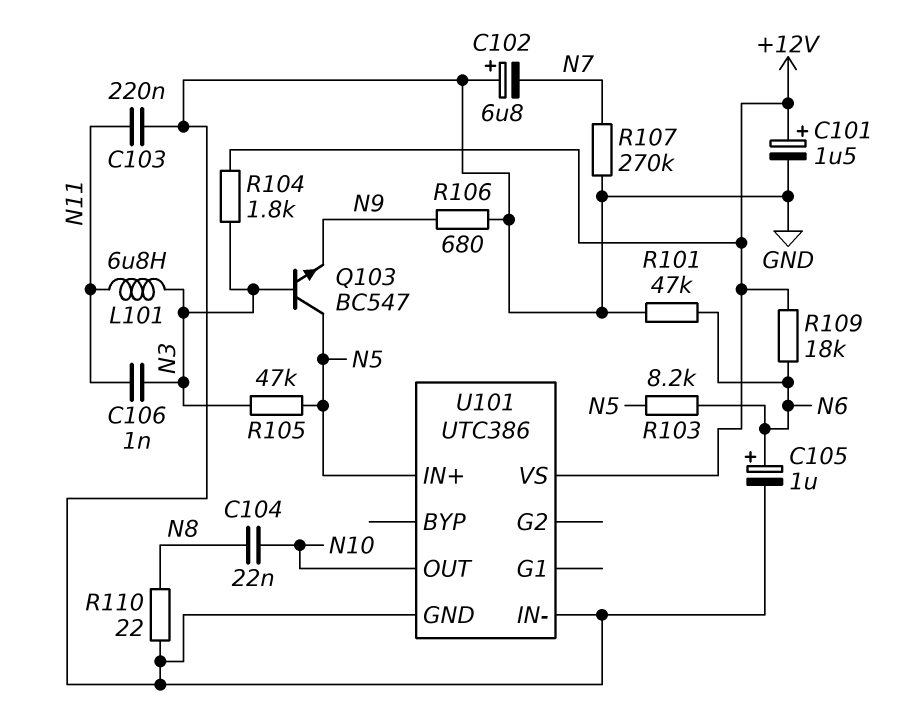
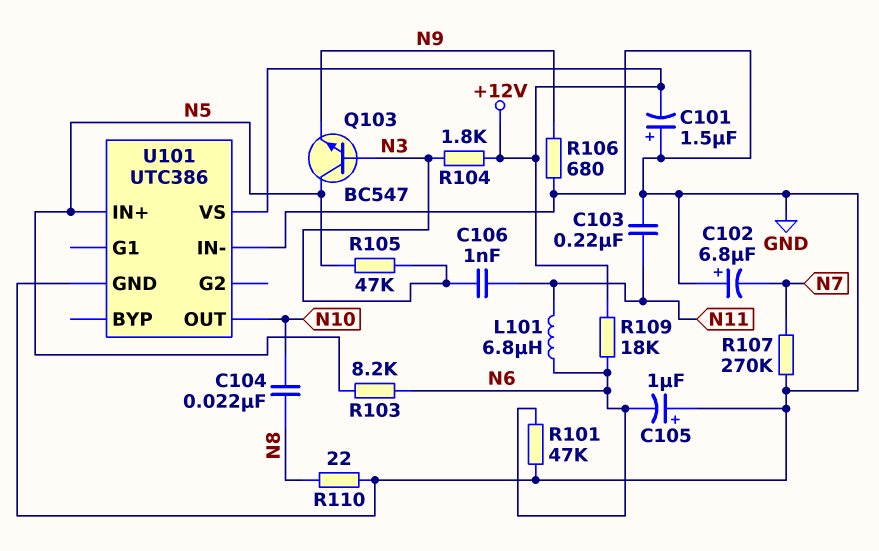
C101: 1.5uF (plus +12V, minus GND) -> 1.5uF (plus GND, minus +12V)
C105: 1uF (plus N6, minus GND) -> 1uF (plus GND, minus N6)
L101: 6.8uH (N3, N11) -> 6.8uH (N6, N11)

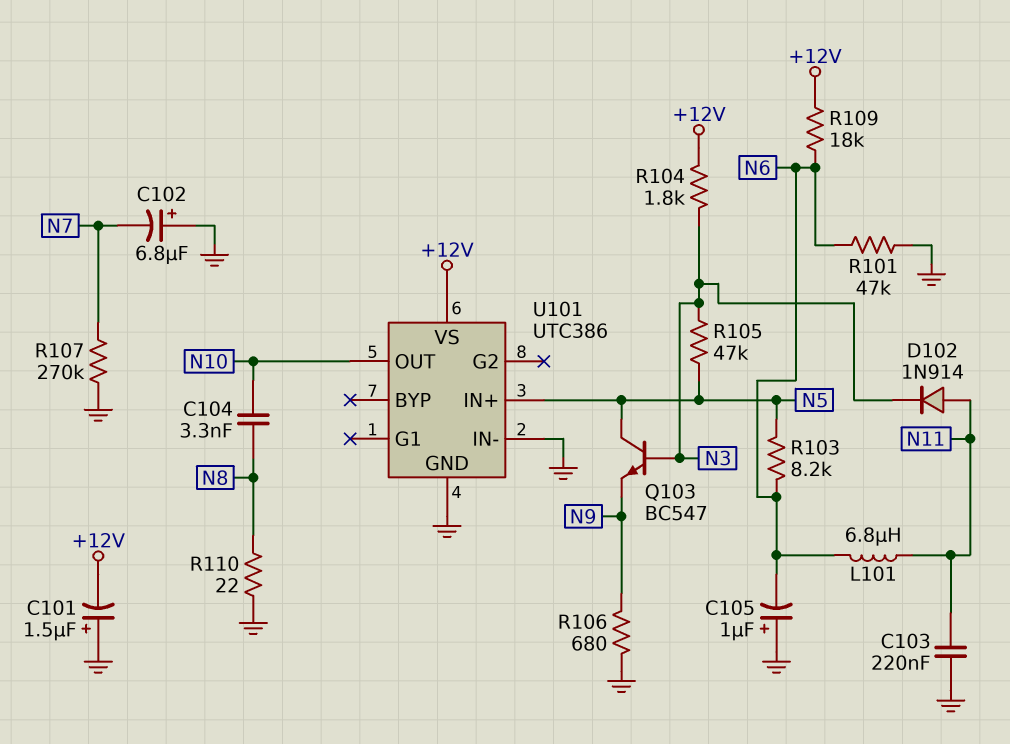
C104: 22nF (N8, N10) -> 3.3nF (N8, N10)
C106: 1nF (N3, N11) -> none
D102: none -> diode 1N914 (A N11, K N3)

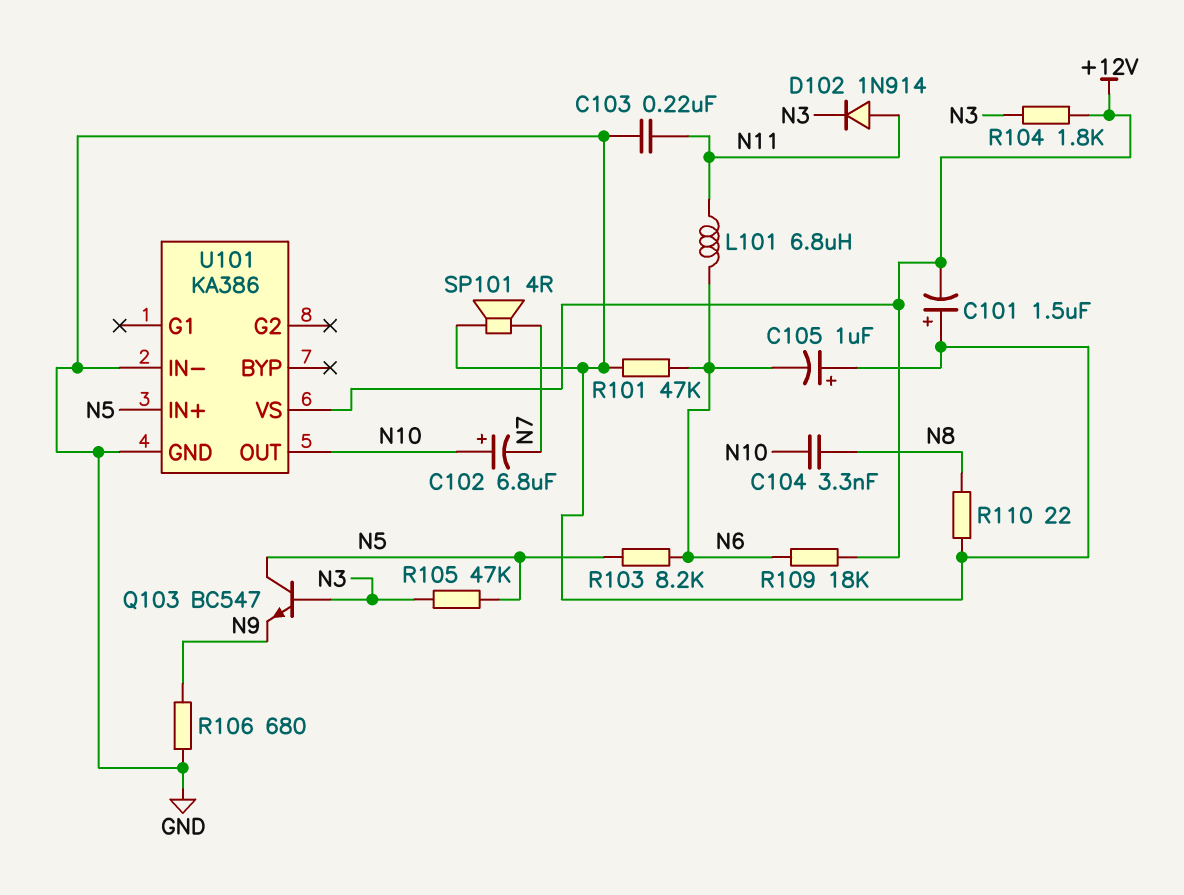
C102: 6.8uF (plus GND, minus N7) -> 6.8uF (plus N10, minus N7)
R107: 270k (GND, N7) -> none
SP101: none -> speaker 4R (GND, N7)
U101: UTC386 -> KA386

